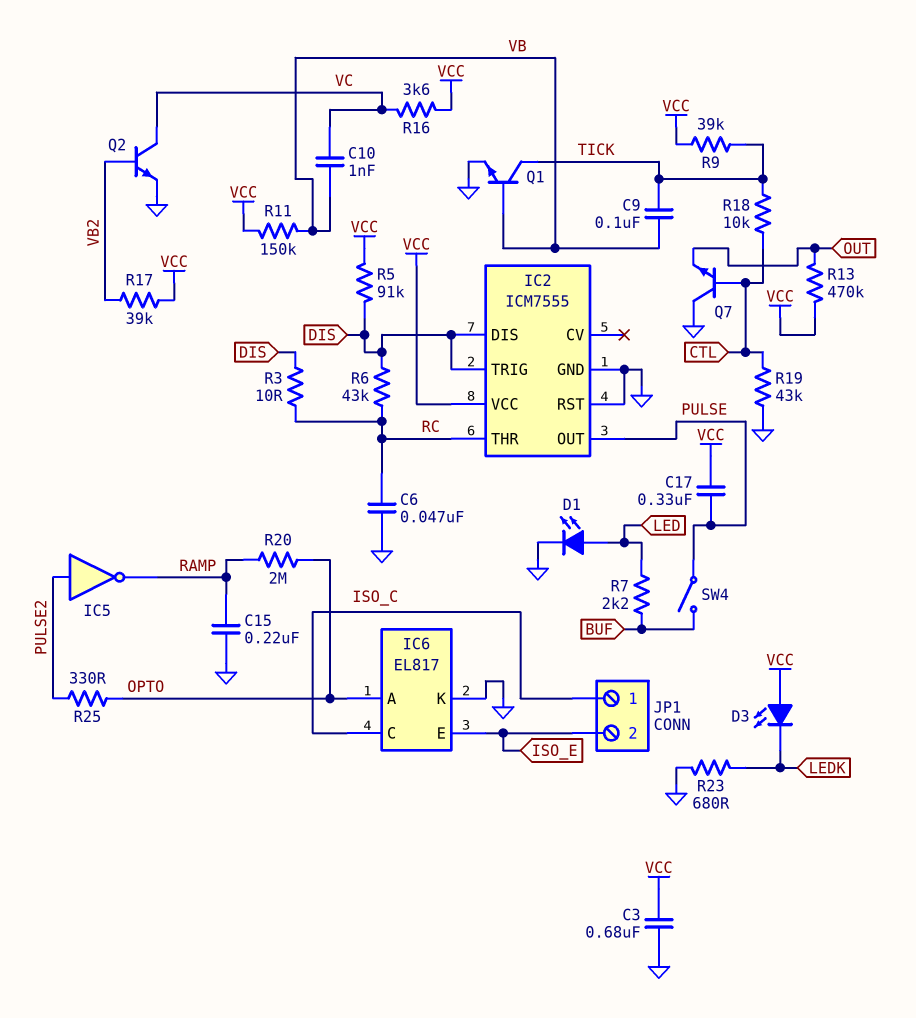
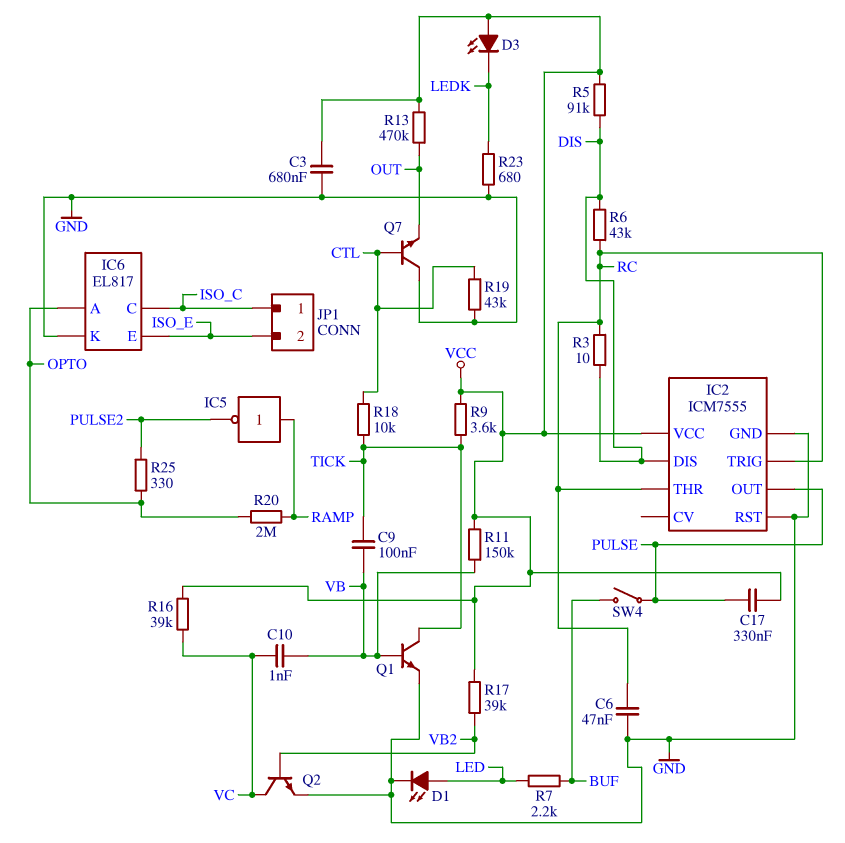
C15: 220nF (GND, RAMP) -> none
IC2 pin TRIG: DIS -> RC
IC5: NOT (in PULSE2, out RAMP) -> NOT (in RAMP, out PULSE2)
R9: 39k (TICK, VCC) -> 3.6k (TICK, VCC)
R16: 3.6k (VC, VCC) -> 39k (VC, VCC)

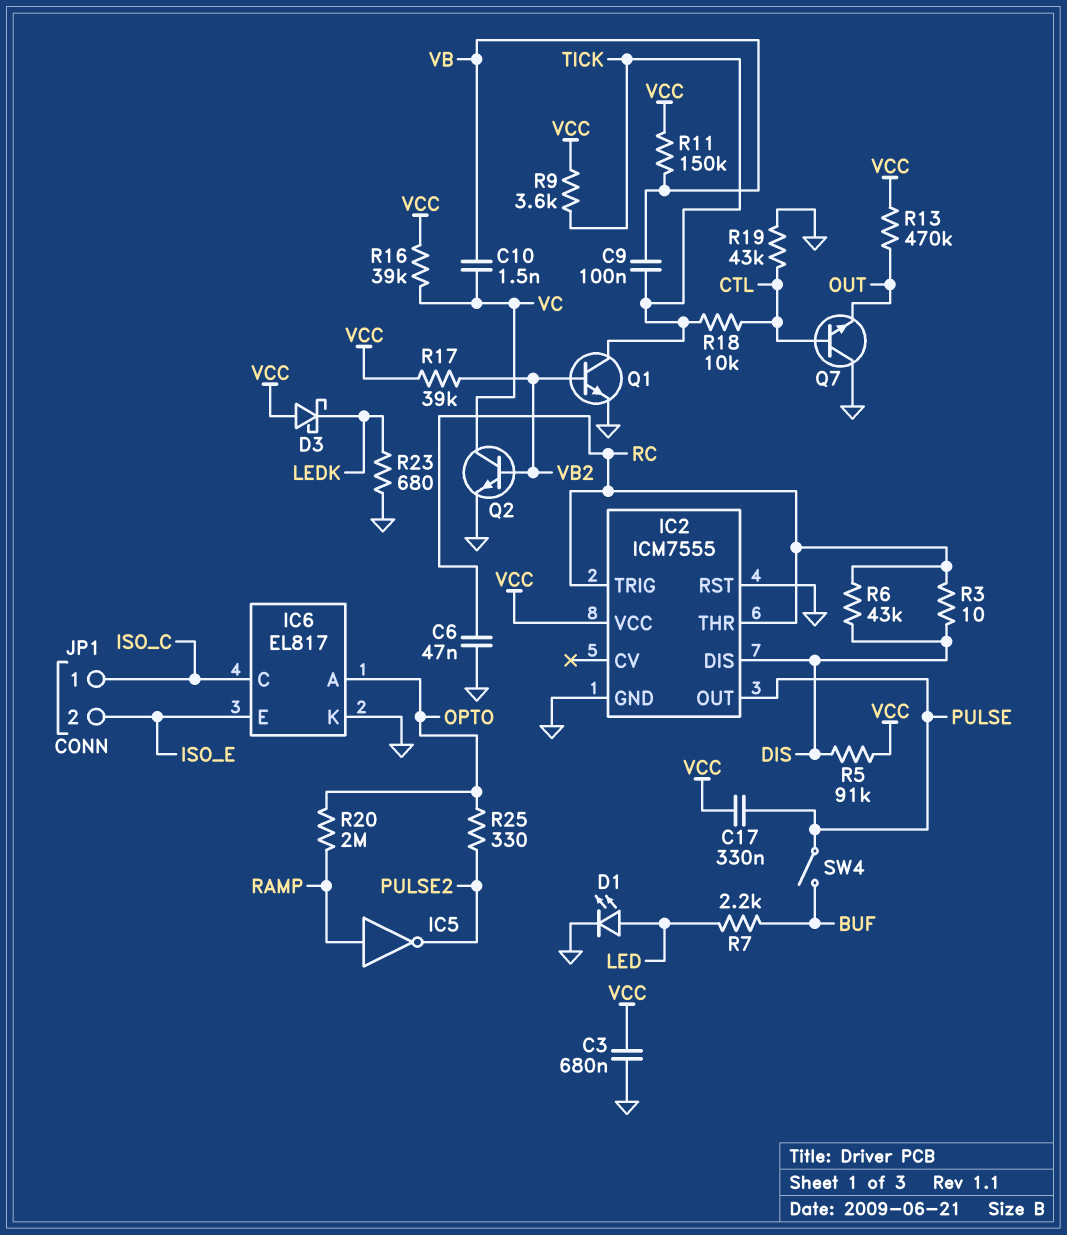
C10: 1nF (VB, VC) -> 1.5nF (VB, VC)
D3: LED (A VCC, K LEDK) -> schottky (A VCC, K LEDK)
Q1: NPN (B VB, C TICK, E GND) -> NPN (B VB2, C TICK, E GND)

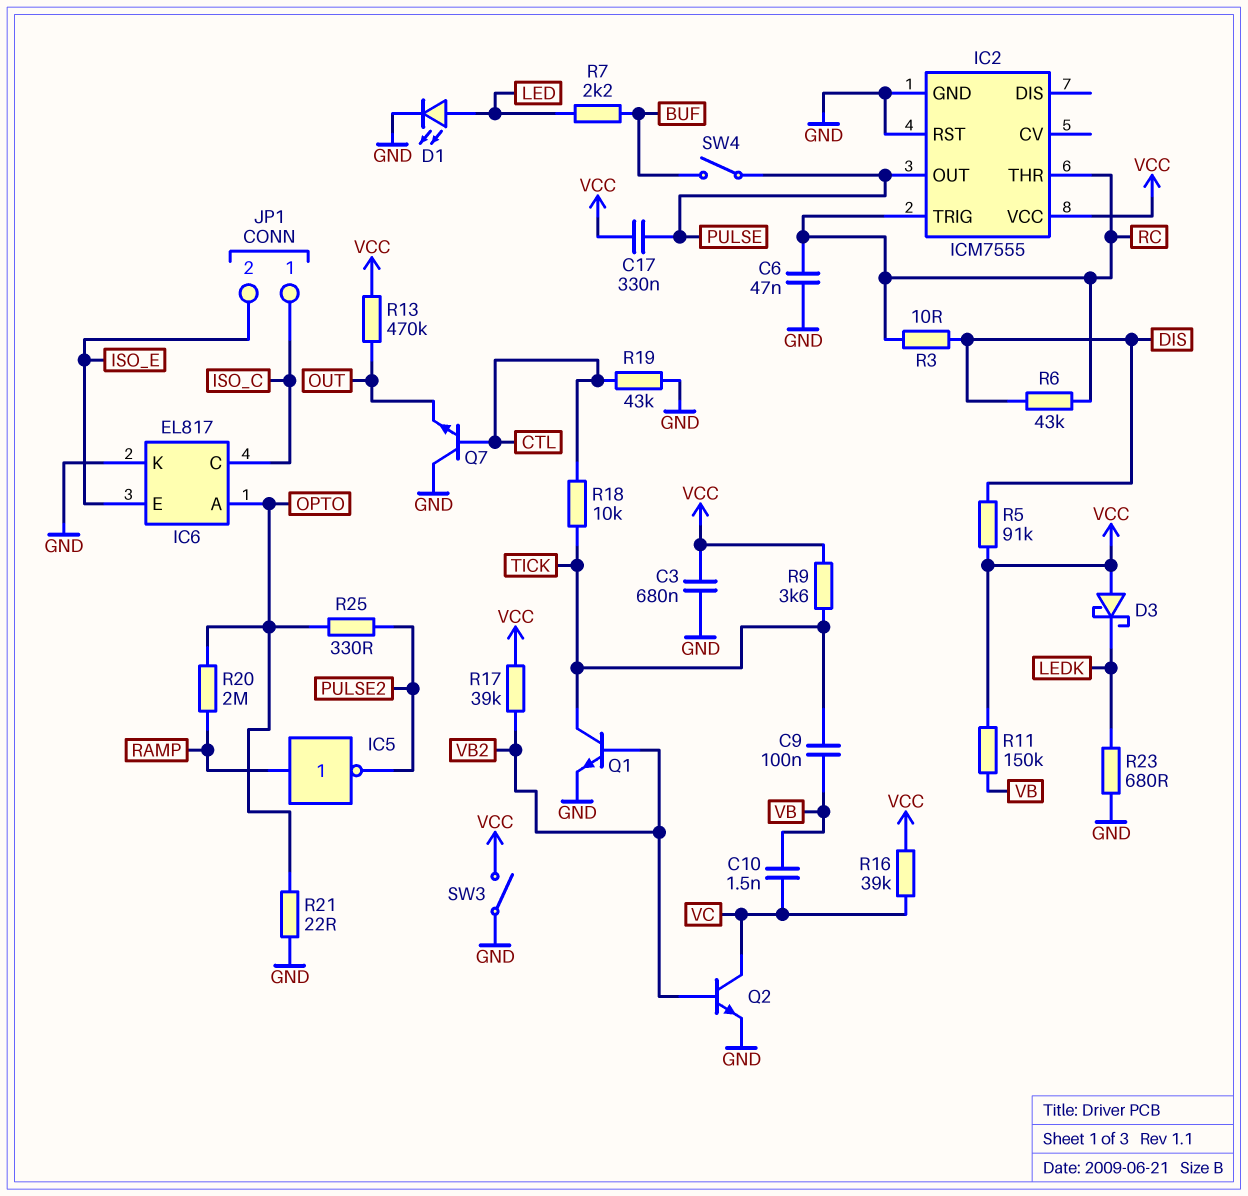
IC2 pin DIS: DIS -> none
R21: none -> 22 (GND, OPTO)
SW3: none -> switch (GND, VCC)

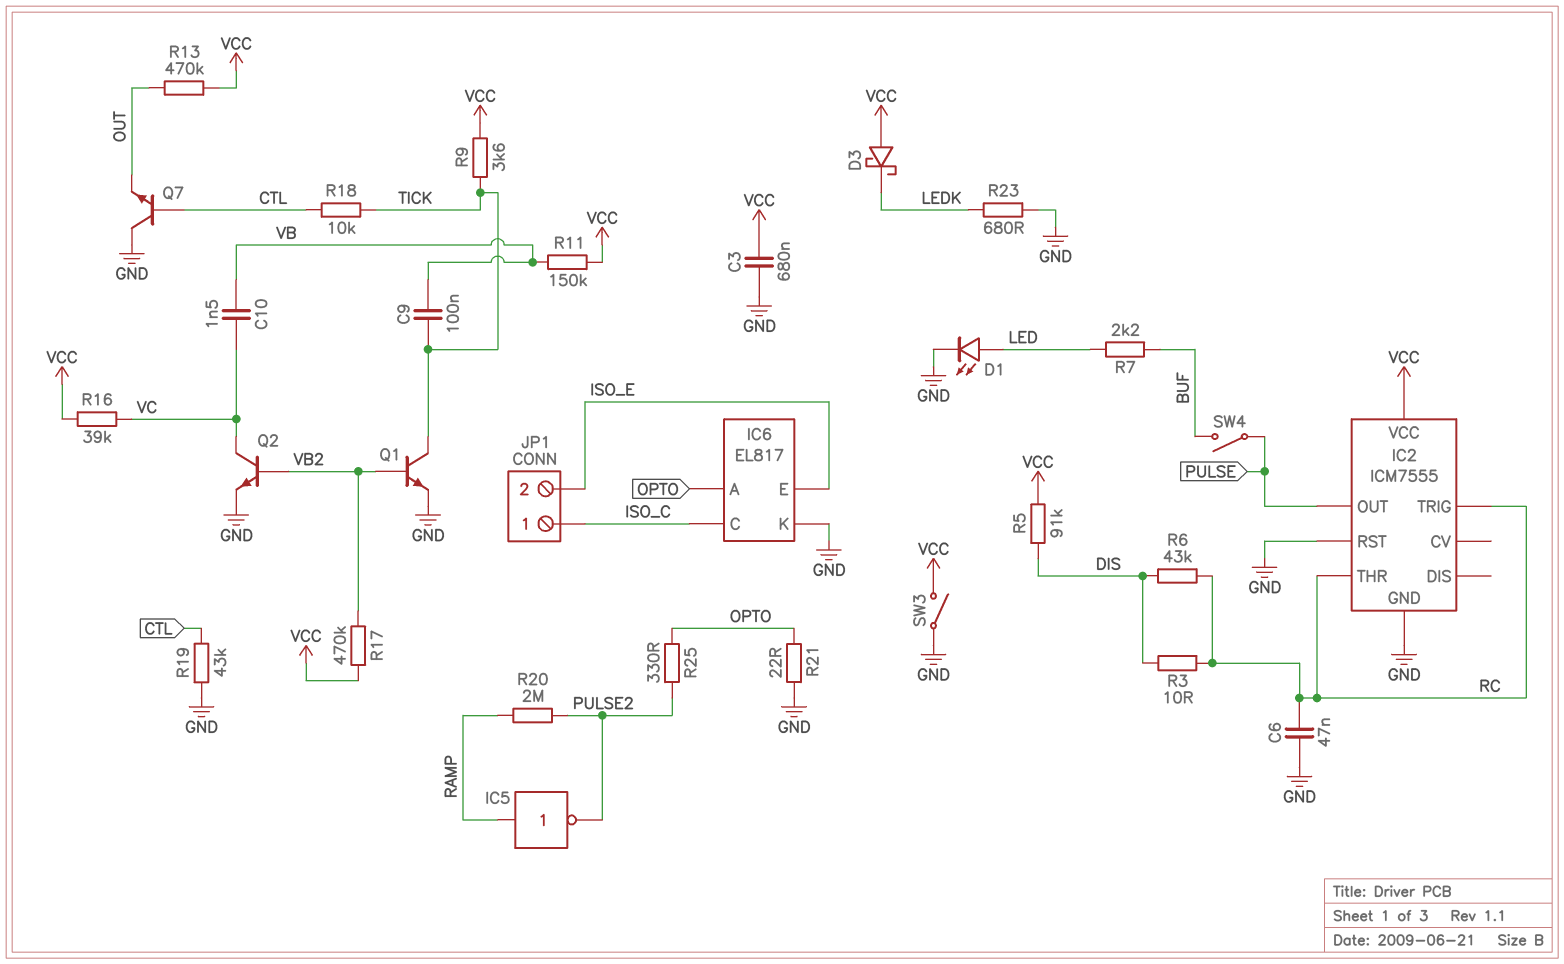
C17: 330nF (PULSE, VCC) -> none
R17: 39k (VB2, VCC) -> 470k (VB2, VCC)
R20: 2M (OPTO, RAMP) -> 2M (PULSE2, RAMP)

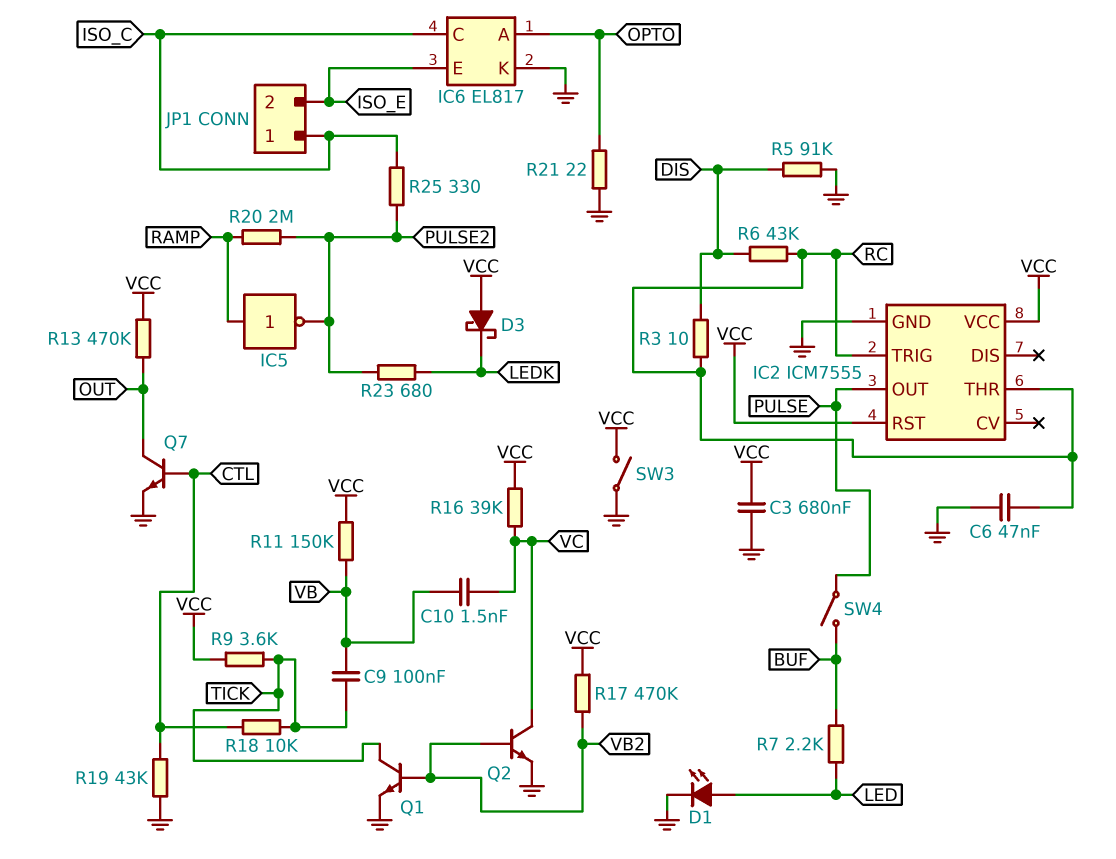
IC2 pin RST: GND -> VCC
Q7: NPN (B CTL, C GND, E OUT) -> NPN (B CTL, C OUT, E GND)
R5: 91k (DIS, VCC) -> 91k (DIS, GND)
R23: 680 (GND, LEDK) -> 680 (LEDK, PULSE2)
R25: 330 (OPTO, PULSE2) -> 330 (ISO_C, PULSE2)

